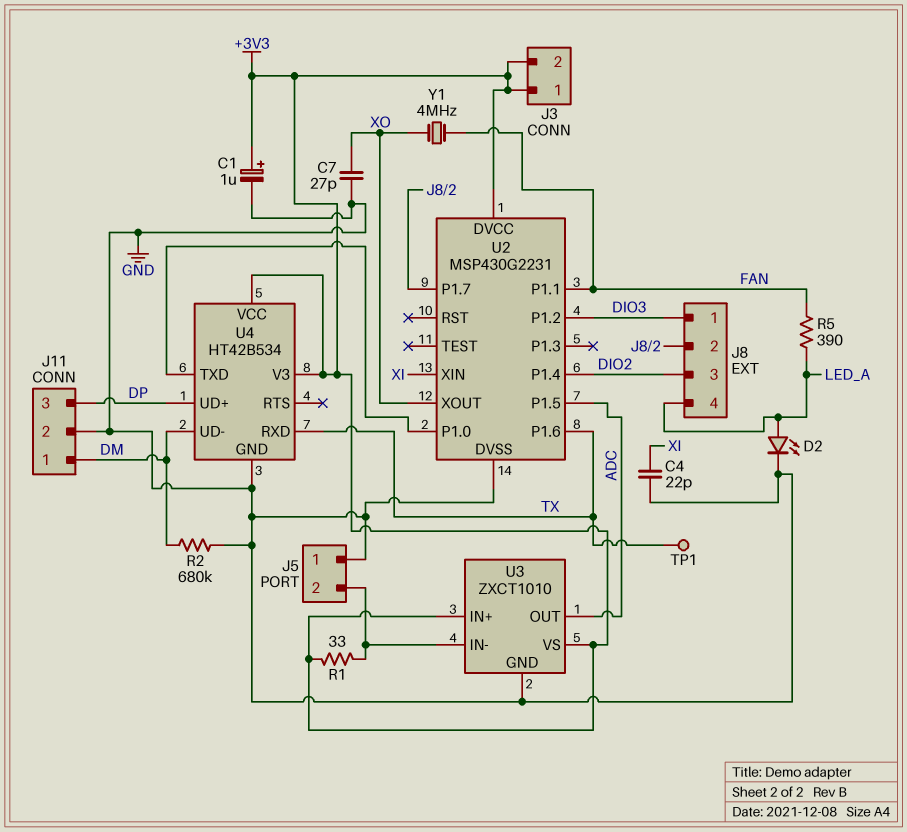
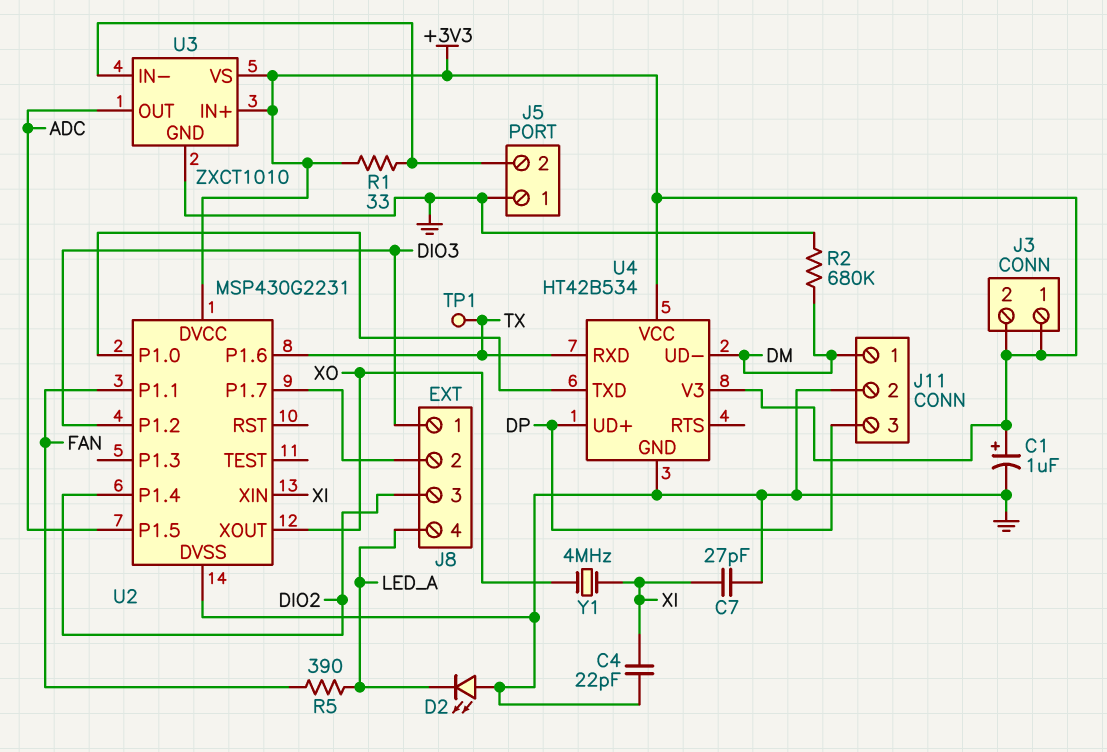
C7: 27pF (GND, XO) -> 27pF (GND, XI)
D2: LED (A LED_A, K GND) -> LED (A GND, K LED_A)
Y1: 4MHz (FAN, XO) -> 4MHz (XI, XO)

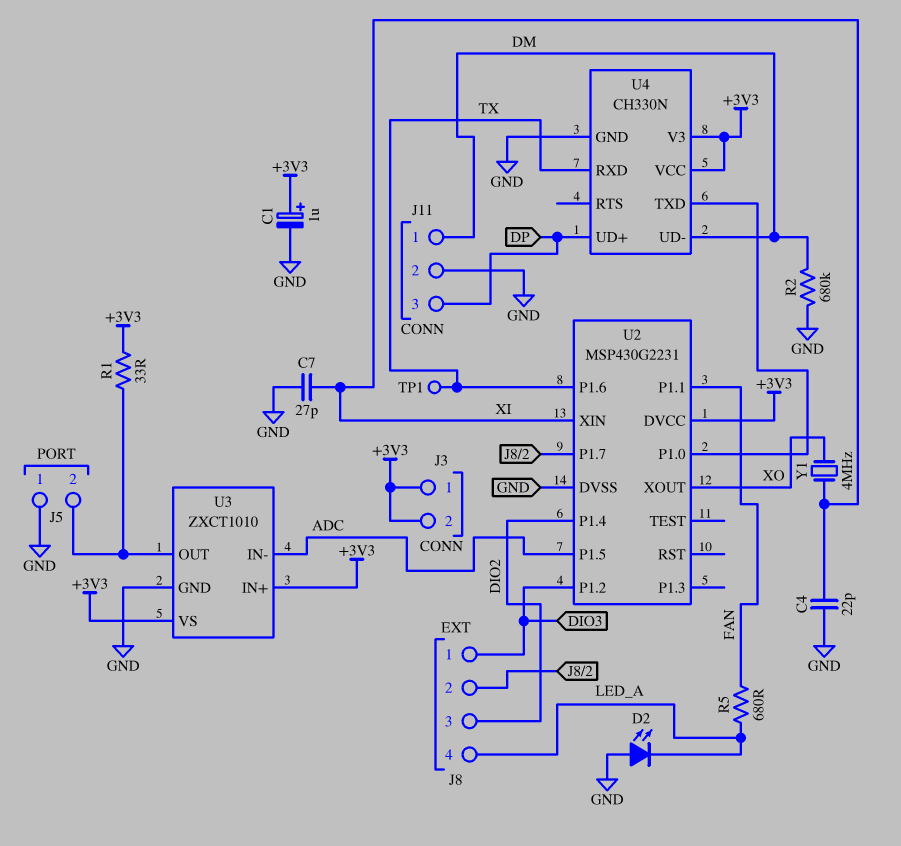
R5: 390 (FAN, LED_A) -> 680 (FAN, LED_A)
U3 pin IN-: J5/2 -> ADC
U3 pin OUT: ADC -> J5/2
U4: HT42B534 -> CH330N

